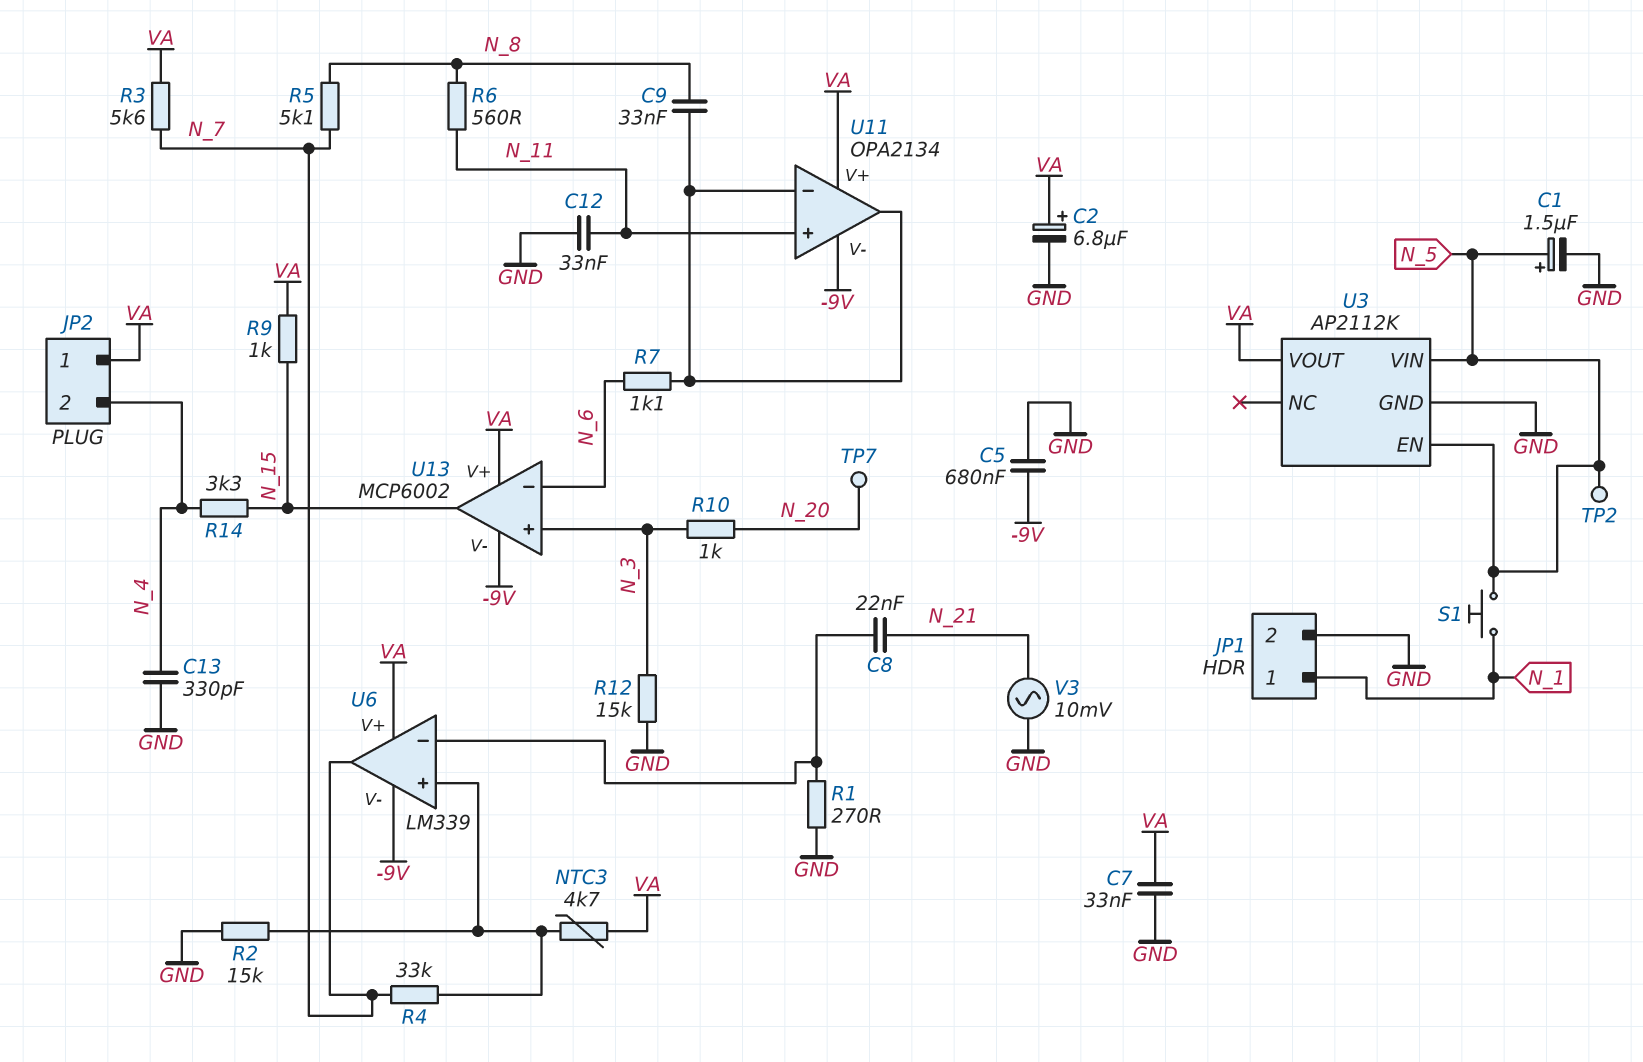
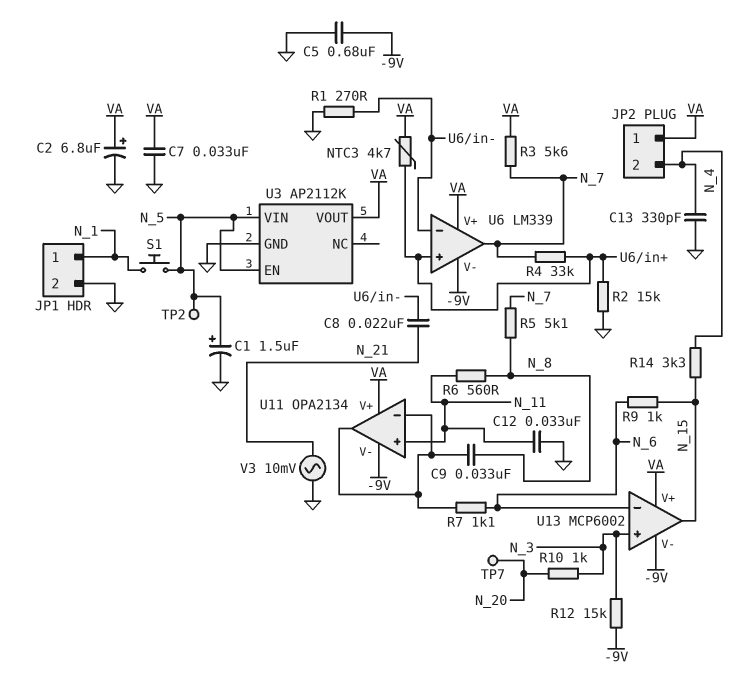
R9: 1k (N_15, VA) -> 1k (N_6, N_15)
R12: 15k (GND, N_3) -> 15k (-9V, N_3)

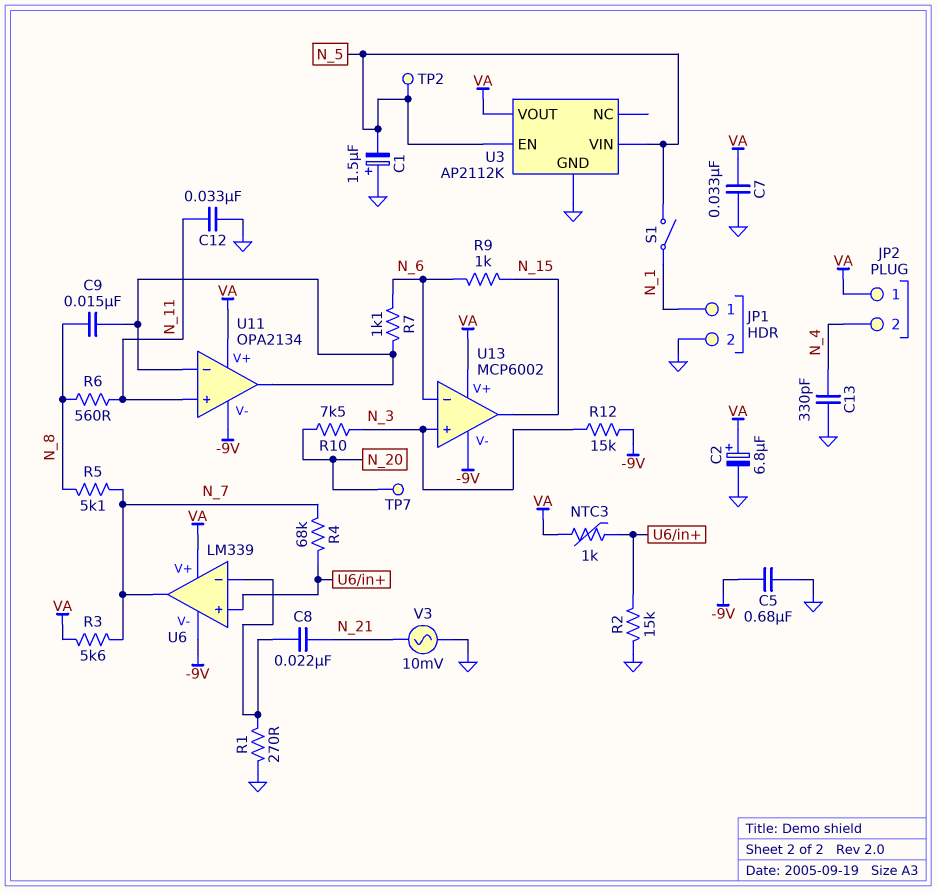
C1: 1.5uF (plus N_5, minus GND) -> 1.5uF (plus GND, minus N_5)
C9: 33nF (N_8, U11/in-) -> 15nF (N_8, U11/in-)
NTC3: 4.7k (U6/in+, VA) -> 1k (U6/in+, VA)
R4: 33k (N_7, U6/in+) -> 68k (N_7, U6/in+)
R10: 1k (N_3, N_20) -> 7.5k (N_3, N_20)
R14: 3.3k (N_4, N_15) -> none
S1: button (N_1, N_5) -> switch (N_1, N_5)

